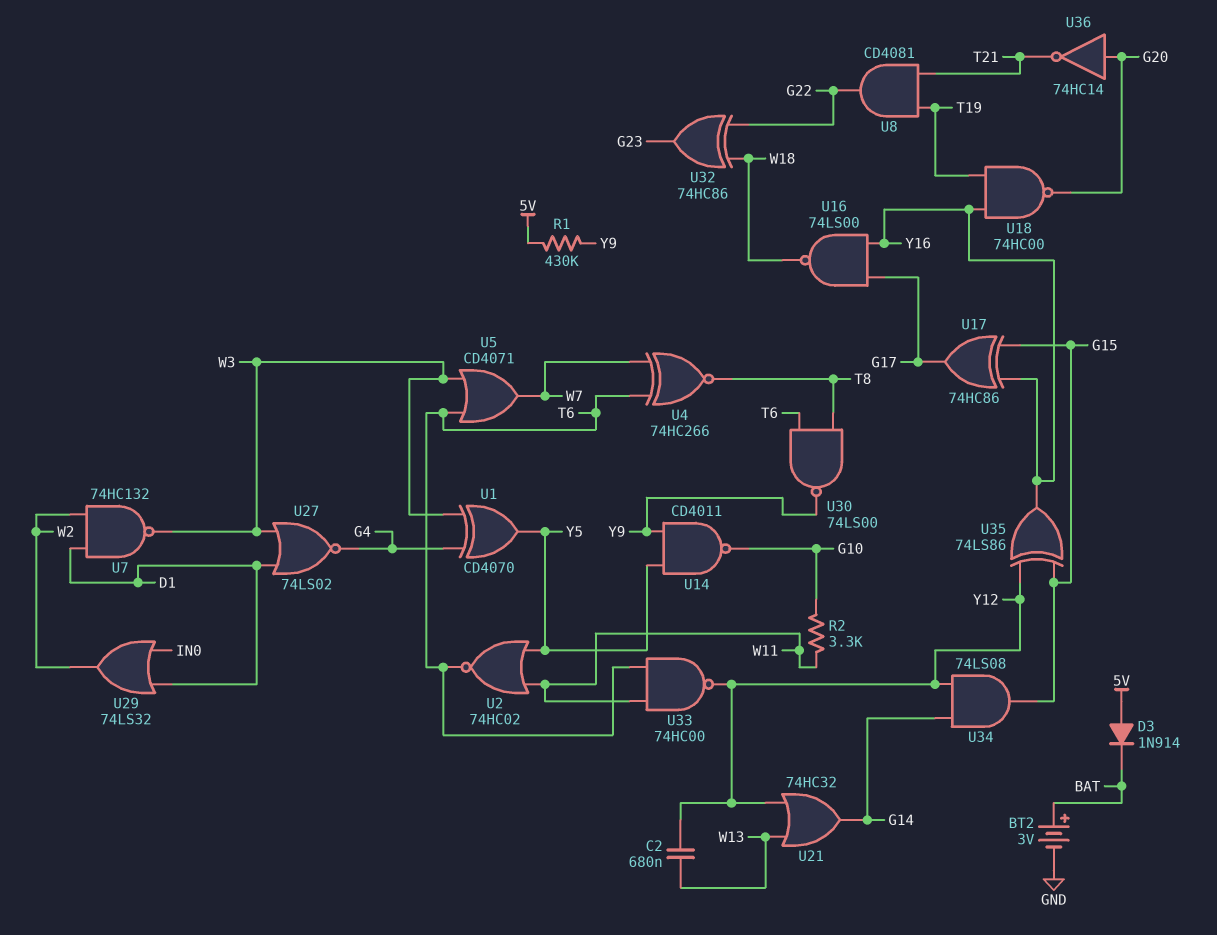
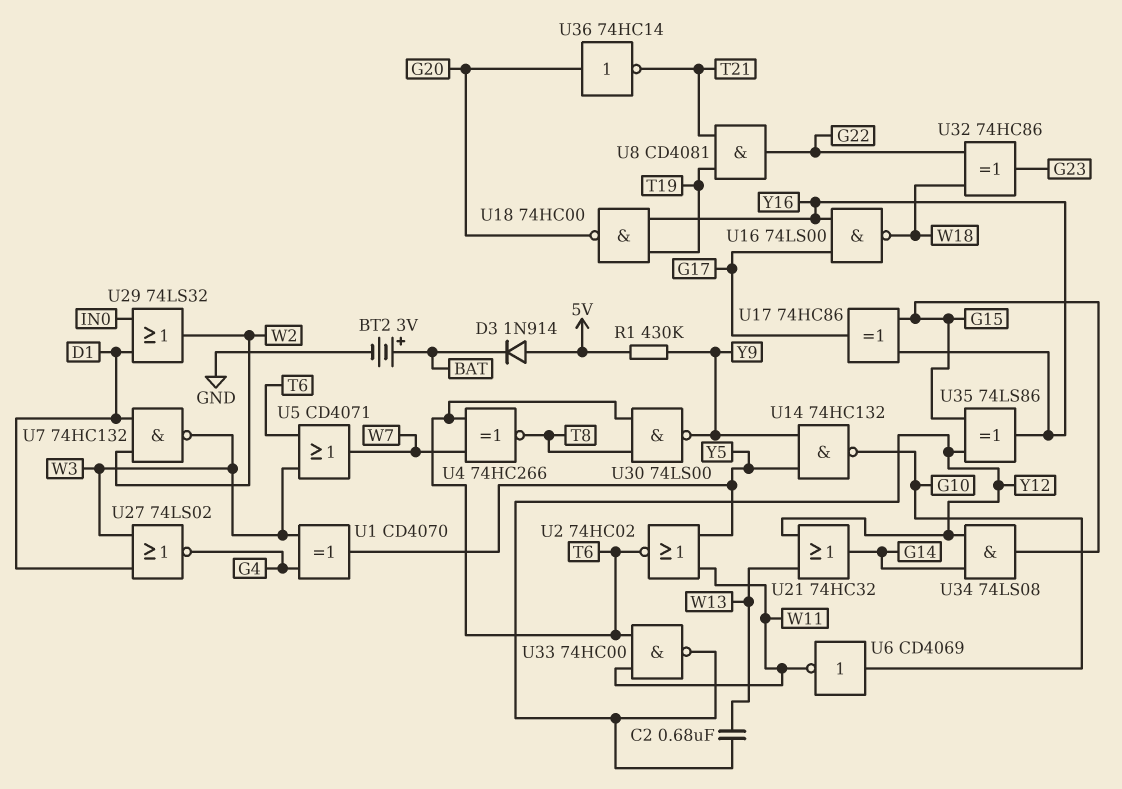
R2: 3.3k (G10, W11) -> none
U6: none -> NOT CD4069 (in G10, out W11)
U14: NAND CD4011 (in Y5, in Y9, out G10) -> NAND 74HC132 (in Y5, in Y9, out G10)

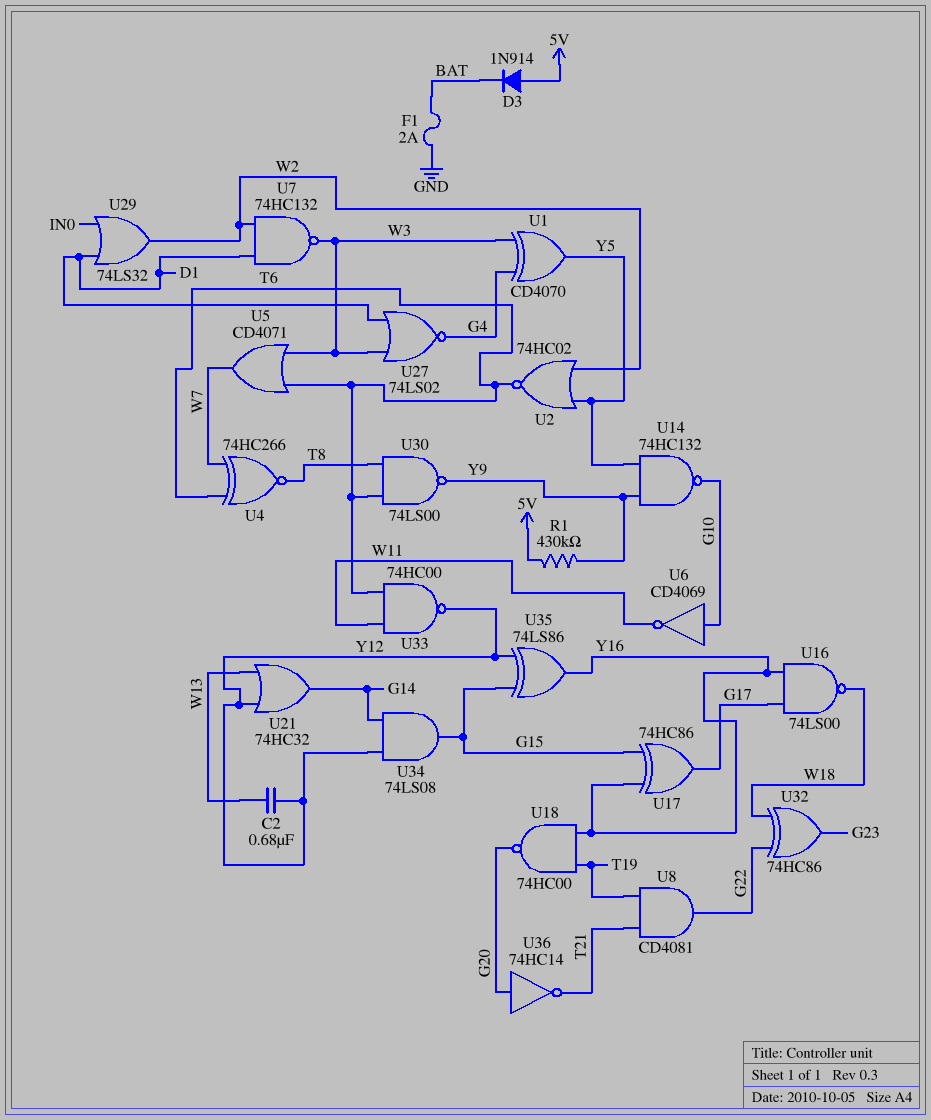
BT2: 3V (plus BAT, minus GND) -> none
F1: none -> 2A (BAT, GND)
U2: NOR 74HC02 (in W11, in Y5, out T6) -> NOR 74HC02 (in W2, in Y5, out T6)

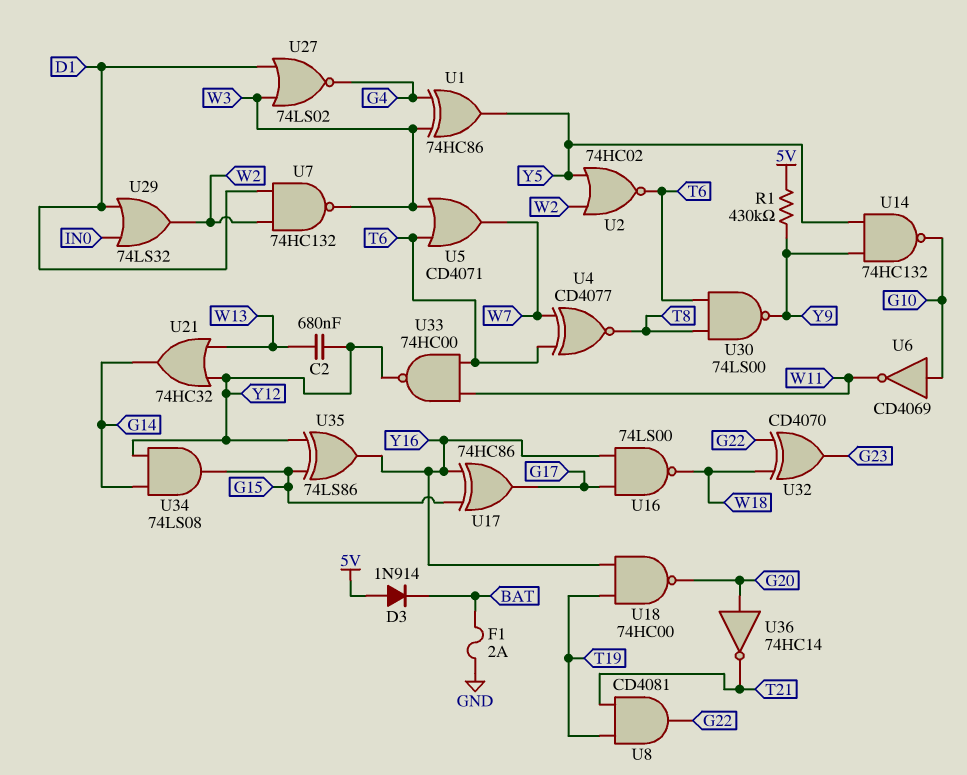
U1: XOR CD4070 (in G4, in W3, out Y5) -> XOR 74HC86 (in G4, in W3, out Y5)
U4: XNOR 74HC266 (in T6, in W7, out T8) -> XNOR CD4077 (in T6, in W7, out T8)
U32: XOR 74HC86 (in G22, in W18, out G23) -> XOR CD4070 (in G22, in W18, out G23)

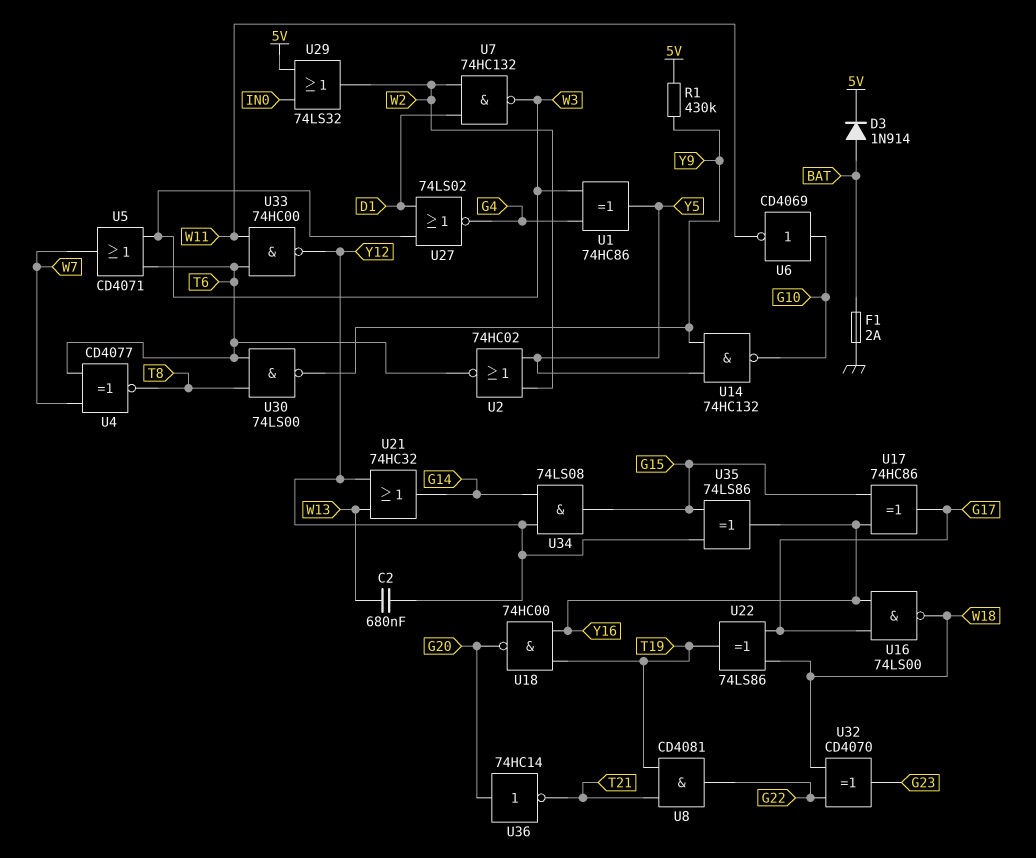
D3: diode 1N914 (A 5V, K BAT) -> diode 1N914 (A BAT, K 5V)
U22: none -> XOR 74LS86 (in G17, in W18, out T19)
U29: OR 74LS32 (in D1, in IN0, out W2) -> OR 74LS32 (in 5V, in IN0, out W2)

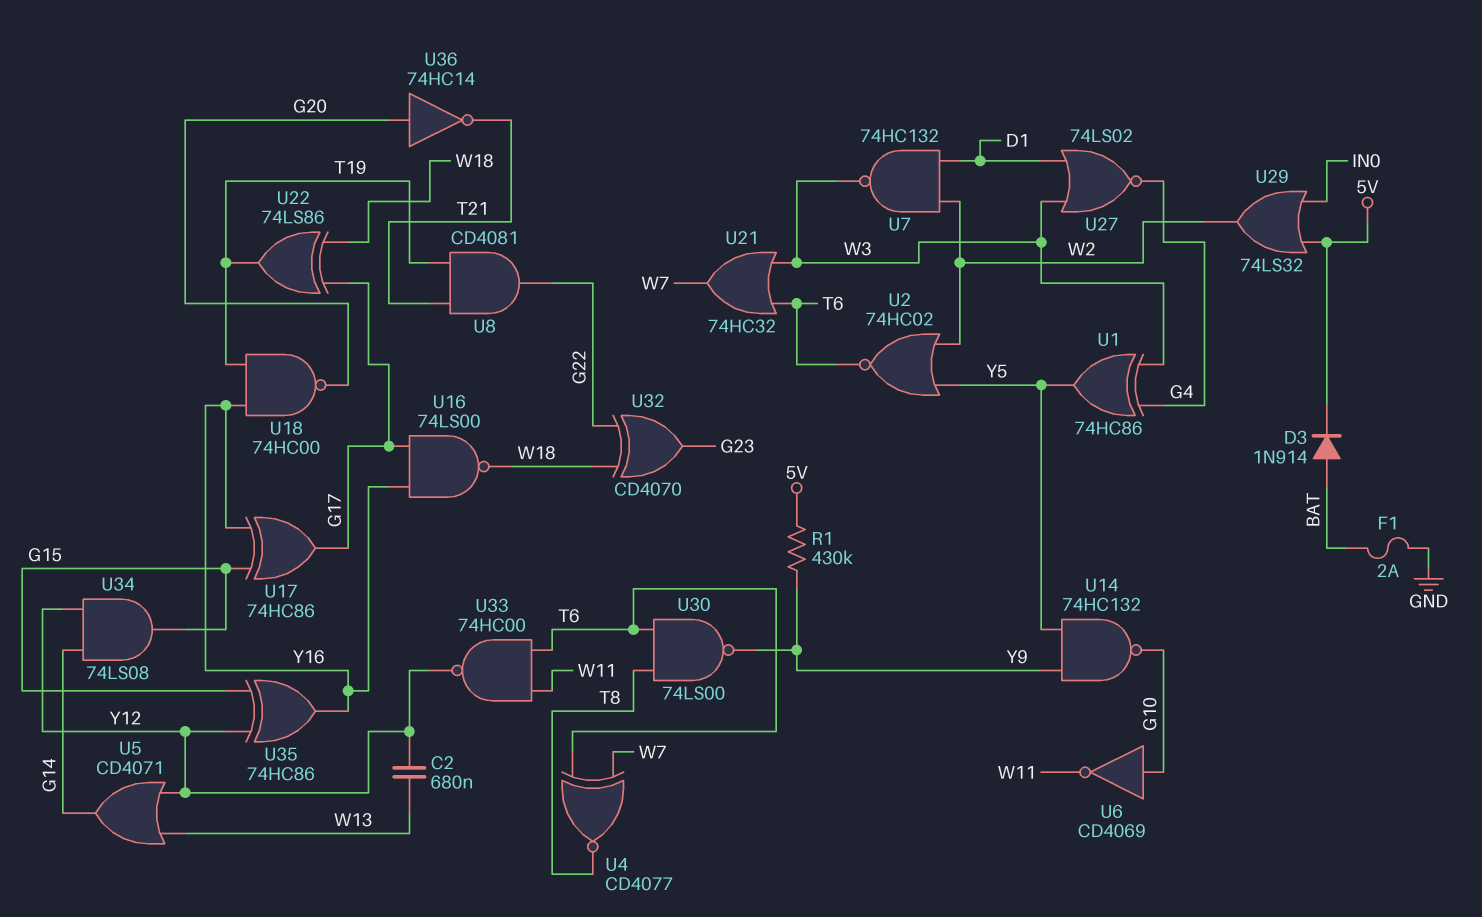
U5: OR CD4071 (in T6, in W3, out W7) -> OR CD4071 (in W13, in Y12, out G14)
U21: OR 74HC32 (in W13, in Y12, out G14) -> OR 74HC32 (in T6, in W3, out W7)
U35: XOR 74LS86 (in G15, in Y12, out Y16) -> XOR 74HC86 (in G15, in Y12, out Y16)

